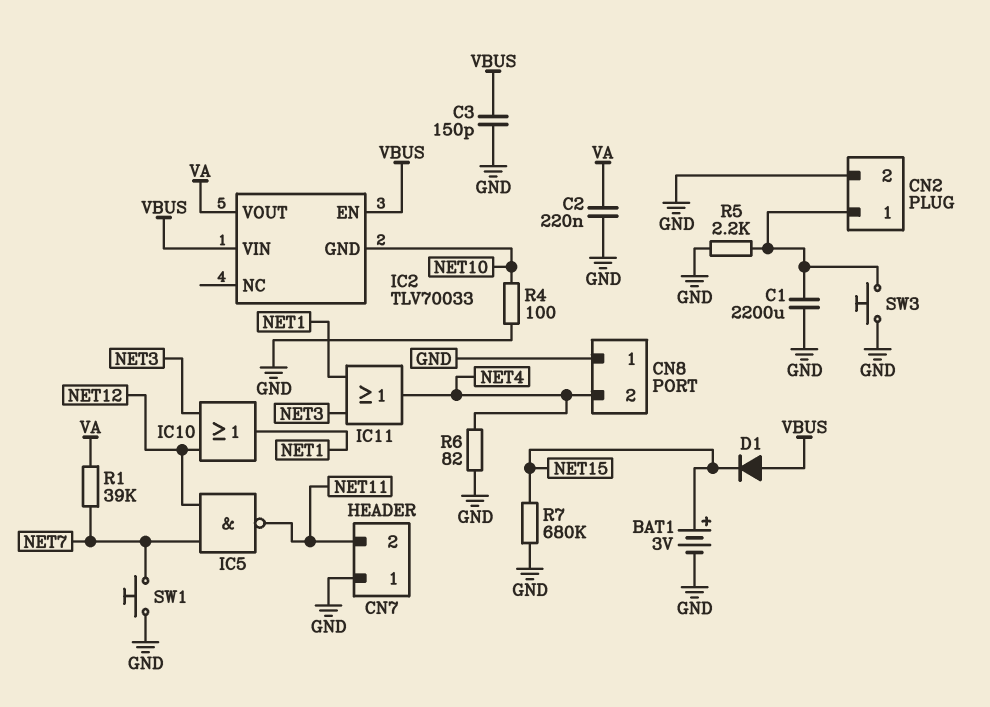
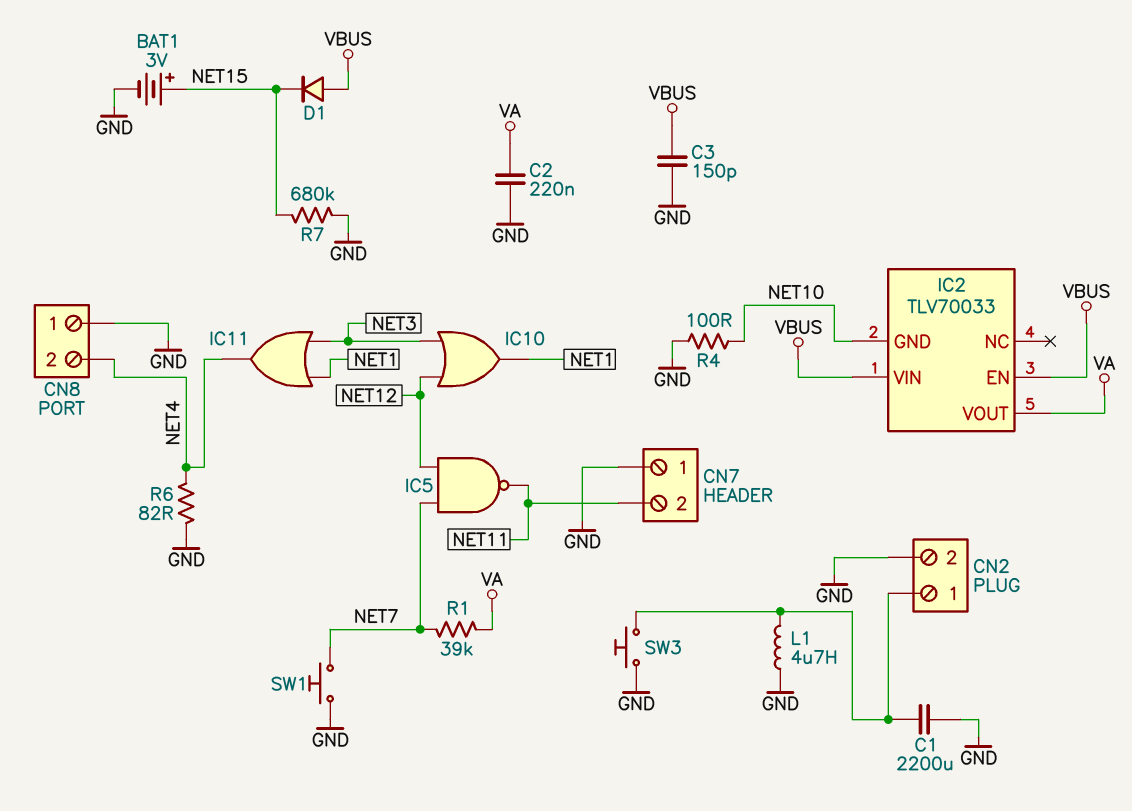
L1: none -> 4.7uH (CN2/1, GND)
R5: 2.2k (CN2/1, GND) -> none

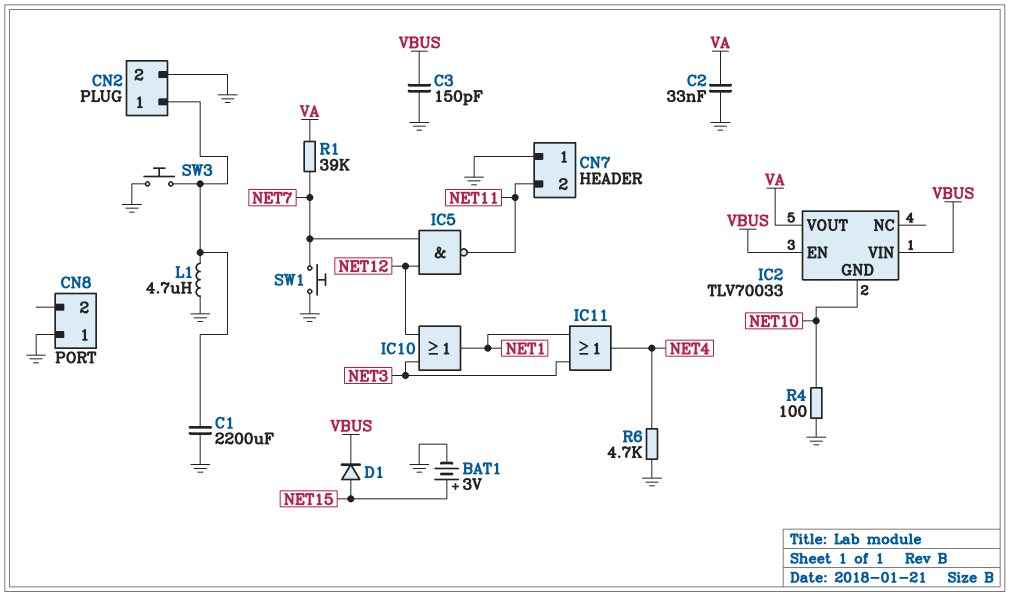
C2: 220nF (GND, VA) -> 33nF (GND, VA)
CN8 pin 2: NET4 -> none
D1: diode (A VBUS, K NET15) -> diode (A NET15, K VBUS)
R6: 82 (GND, NET4) -> 4.7k (GND, NET4)
R7: 680k (GND, NET15) -> none

